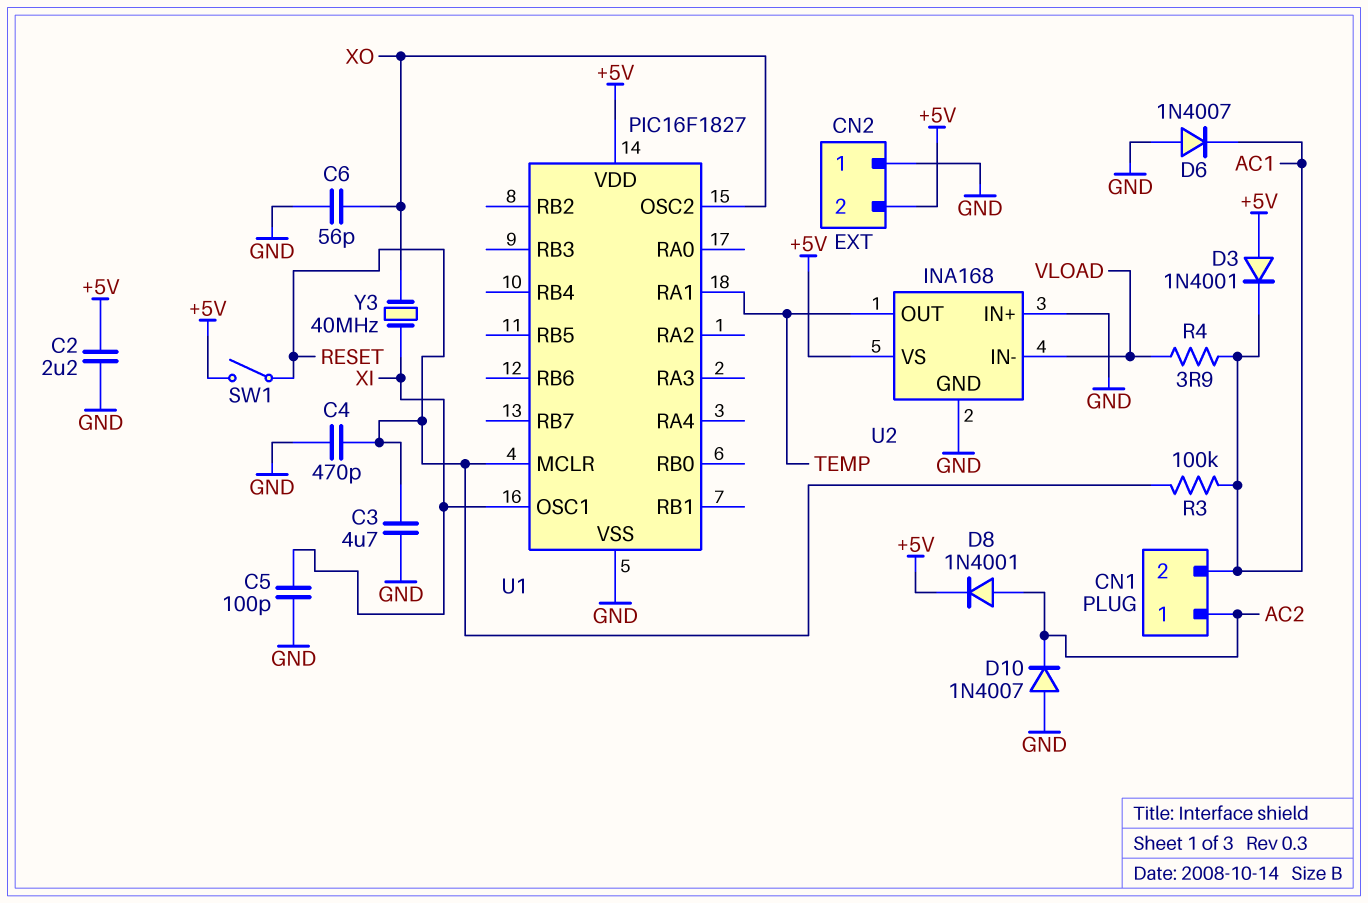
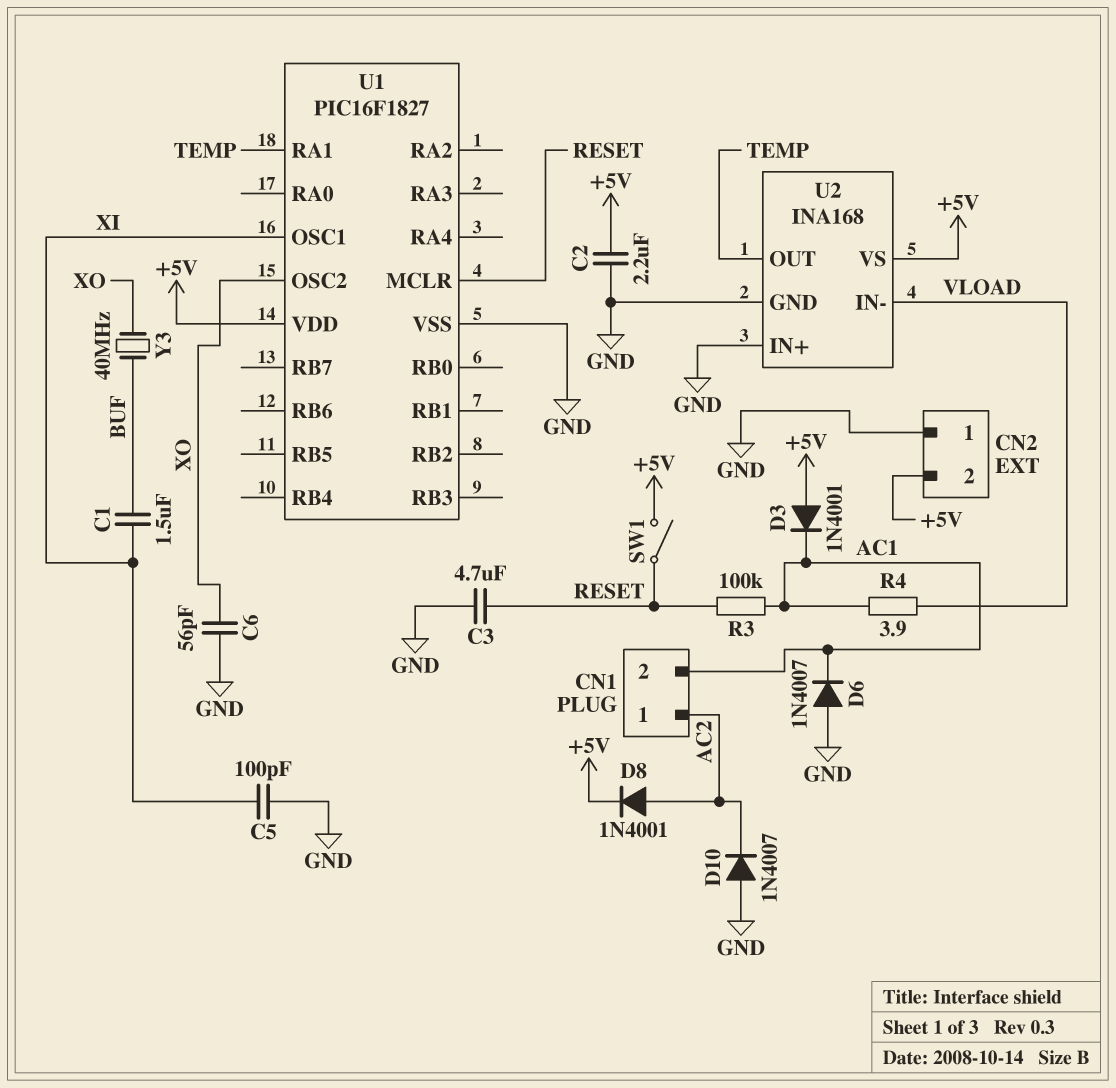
C1: none -> 1.5uF (BUF, XI)
C4: 470pF (GND, RESET) -> none
Y3: 40MHz (XI, XO) -> 40MHz (BUF, XO)

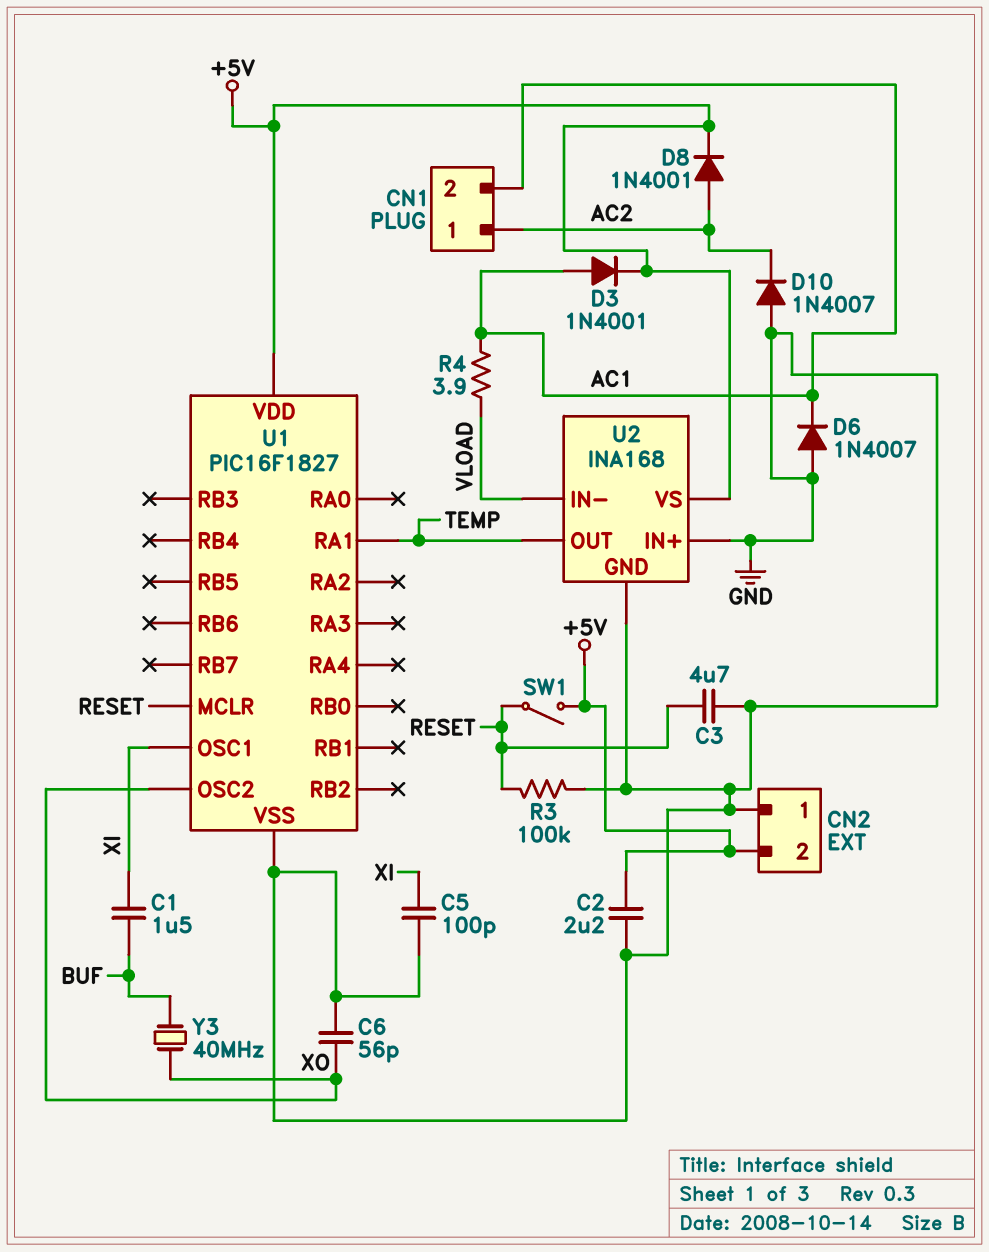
D3: diode 1N4001 (A +5V, K AC1) -> diode 1N4001 (A AC1, K +5V)
R3: 100k (AC1, RESET) -> 100k (GND, RESET)

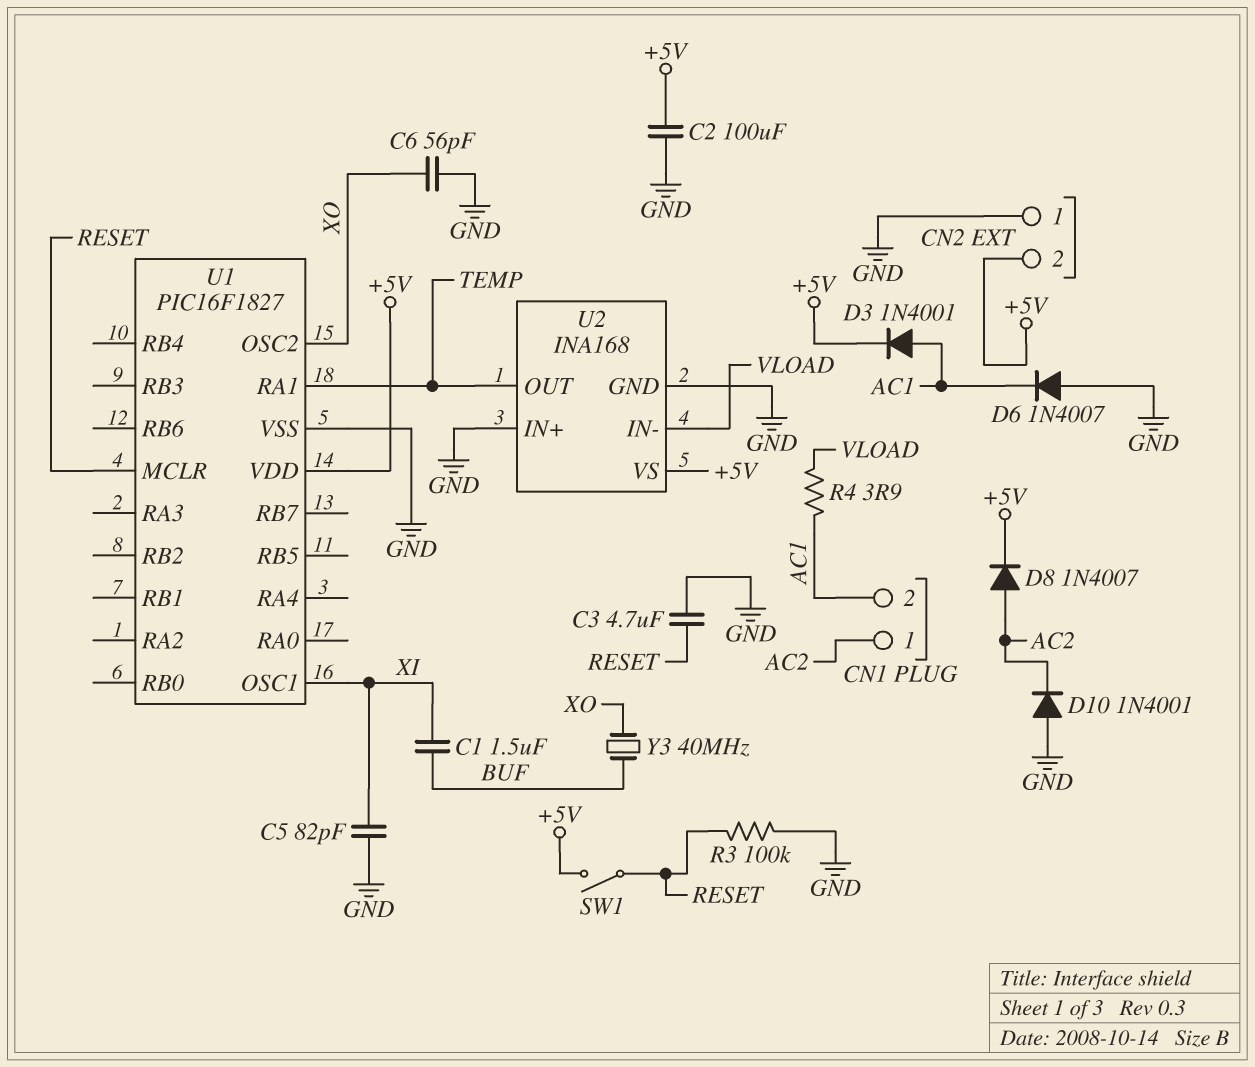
C2: 2.2uF (+5V, GND) -> 100uF (+5V, GND)
C5: 100pF (GND, XI) -> 82pF (GND, XI)
D8: diode 1N4001 (A AC2, K +5V) -> diode 1N4007 (A AC2, K +5V)
D10: diode 1N4007 (A GND, K AC2) -> diode 1N4001 (A GND, K AC2)

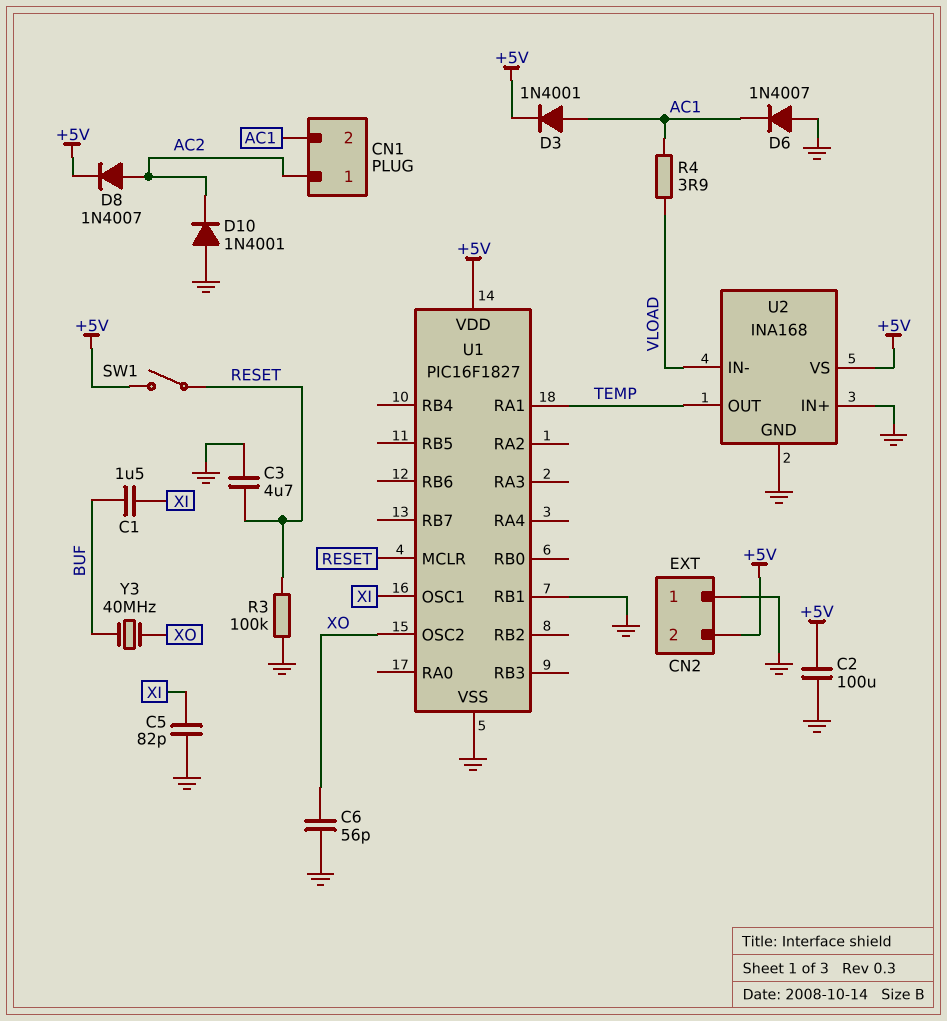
U1 pin RB1: none -> GND

